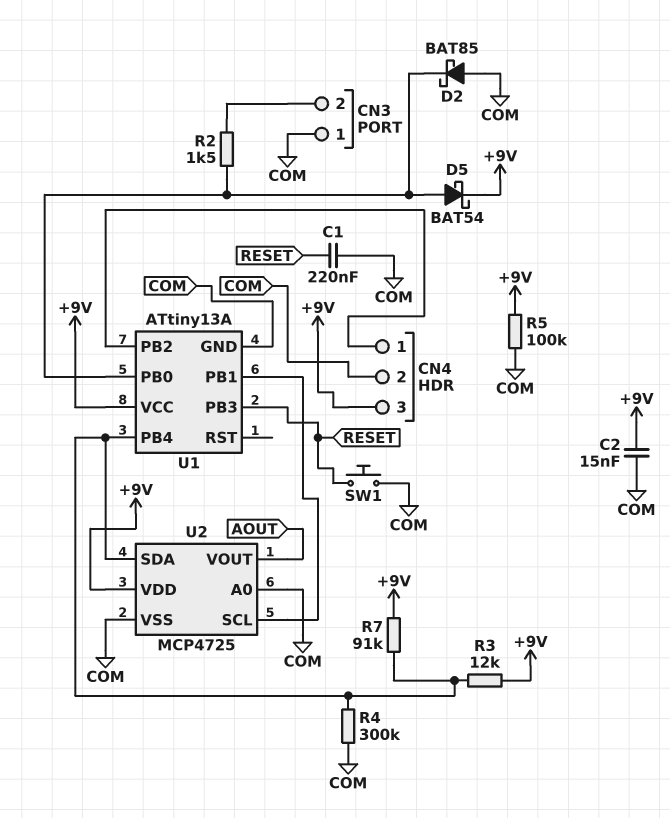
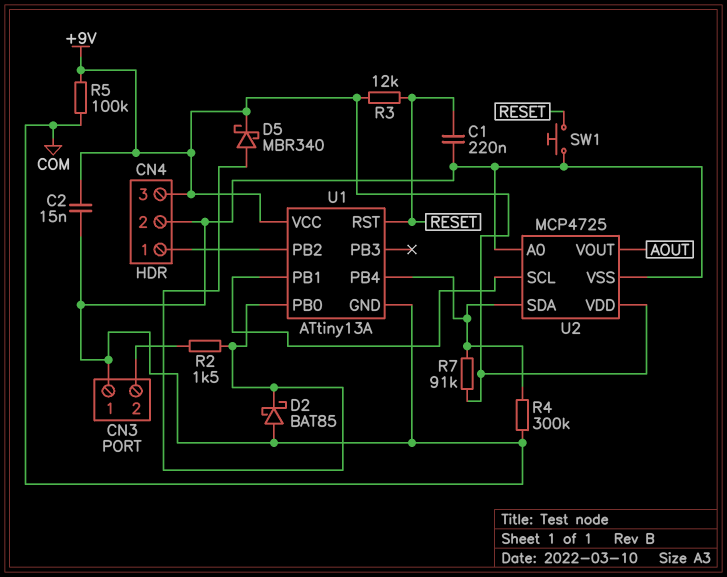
D5: schottky BAT54 (A U1/PB0, K +9V) -> schottky MBR340 (A U1/PB0, K +9V)
R3: 12k (+9V, U1/PB4) -> 12k (+9V, RESET)
U1 pin PB3: RESET -> none
U1 pin RST: none -> RESET

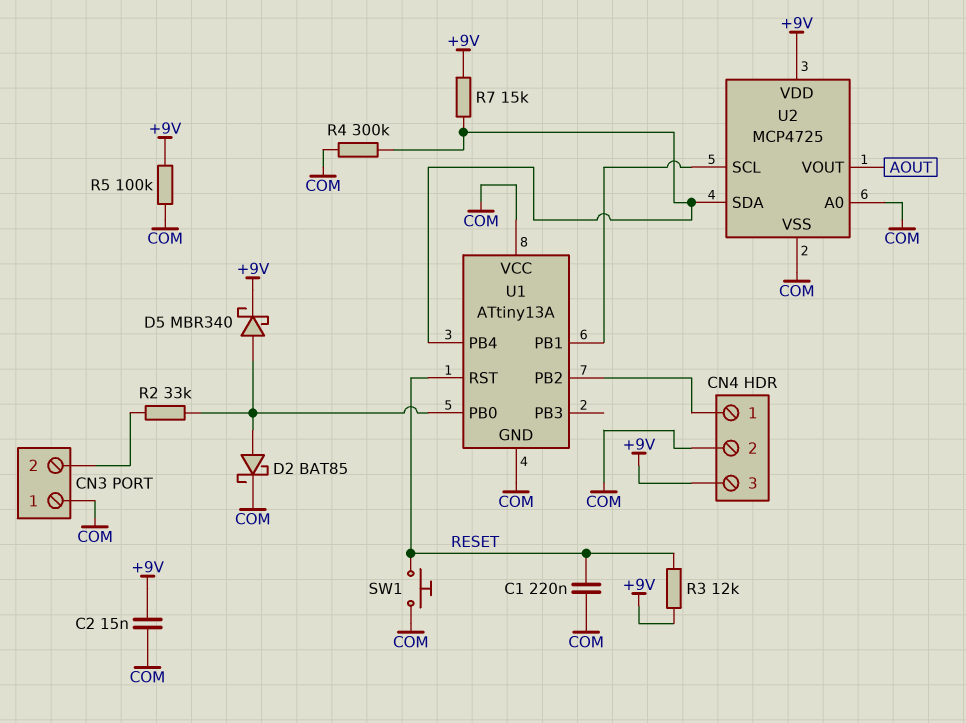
D2: schottky BAT85 (A COM, K U1/PB0) -> schottky BAT85 (A U1/PB0, K COM)
R2: 1.5k (CN3/2, U1/PB0) -> 33k (CN3/2, U1/PB0)
R7: 91k (+9V, U1/PB4) -> 15k (+9V, U1/PB4)
U1 pin VCC: +9V -> COM

